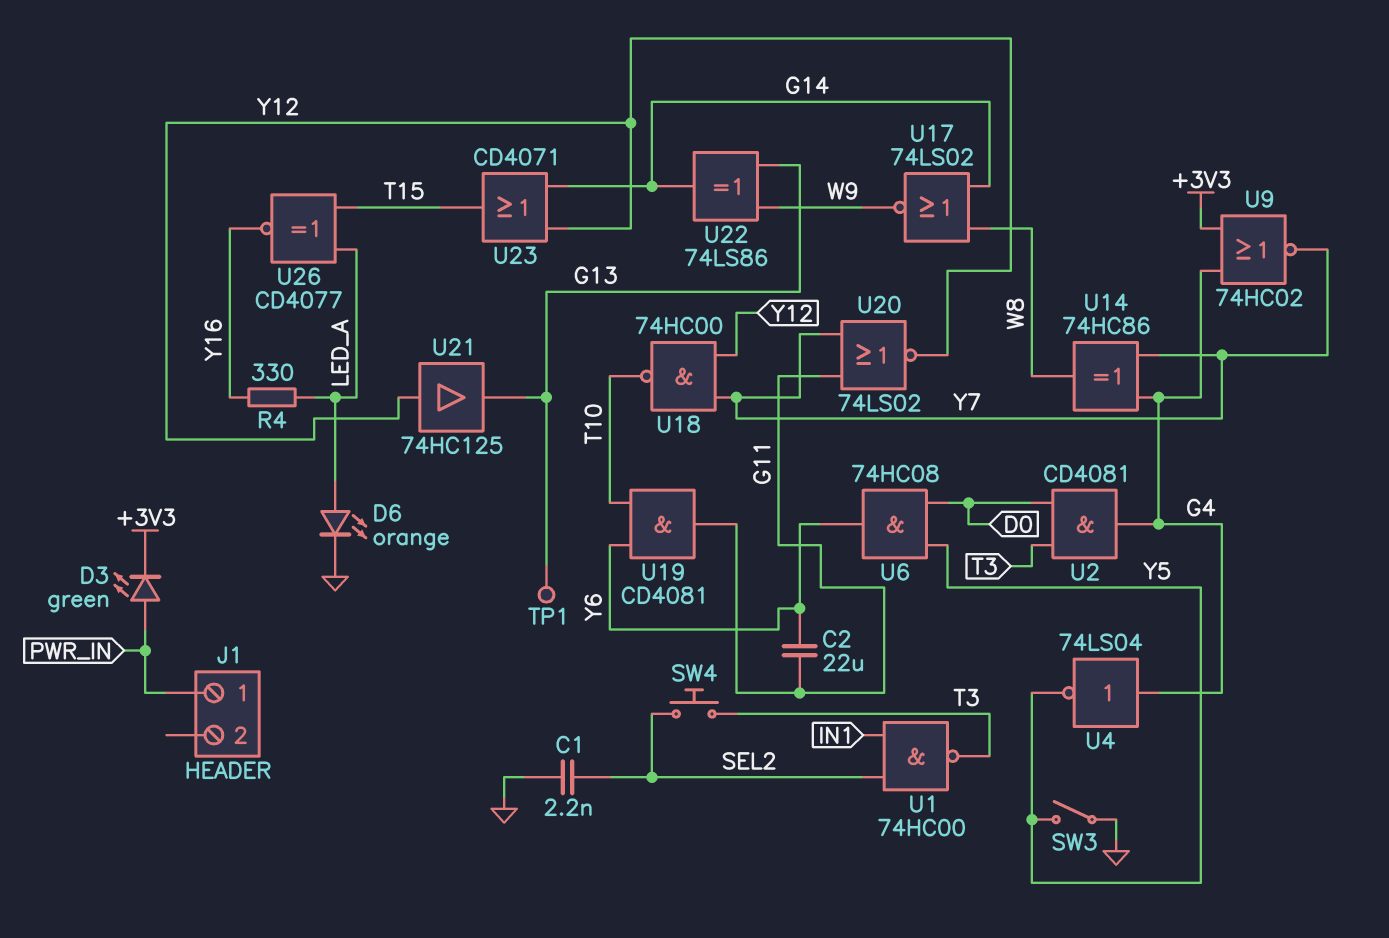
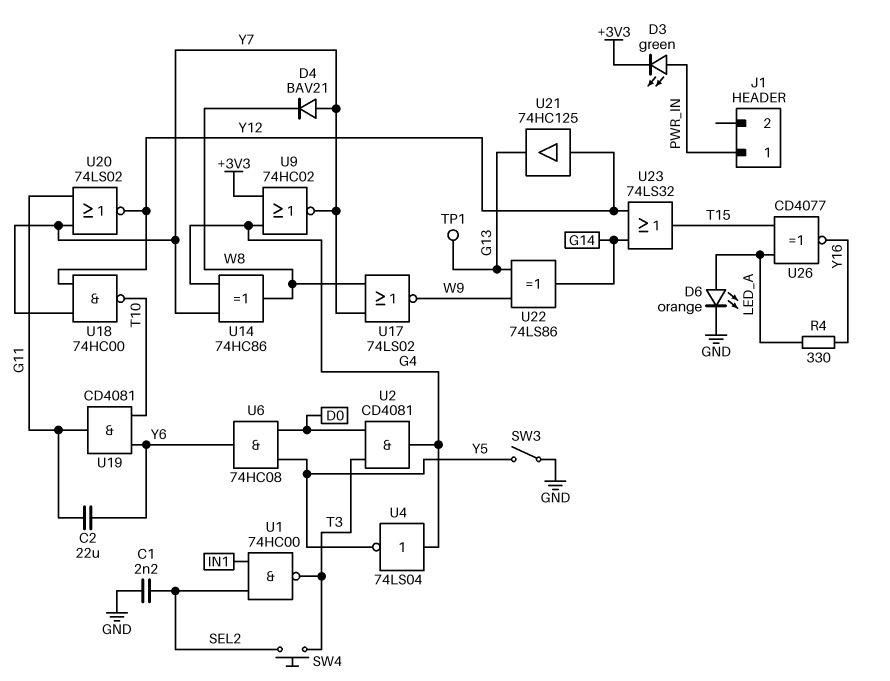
D4: none -> diode BAV21 (A Y7, K W8)
U17: NOR 74LS02 (in G14, in W8, out W9) -> NOR 74LS02 (in W8, in Y7, out W9)
U23: OR CD4071 (in G14, in Y12, out T15) -> OR 74LS32 (in G14, in Y12, out T15)

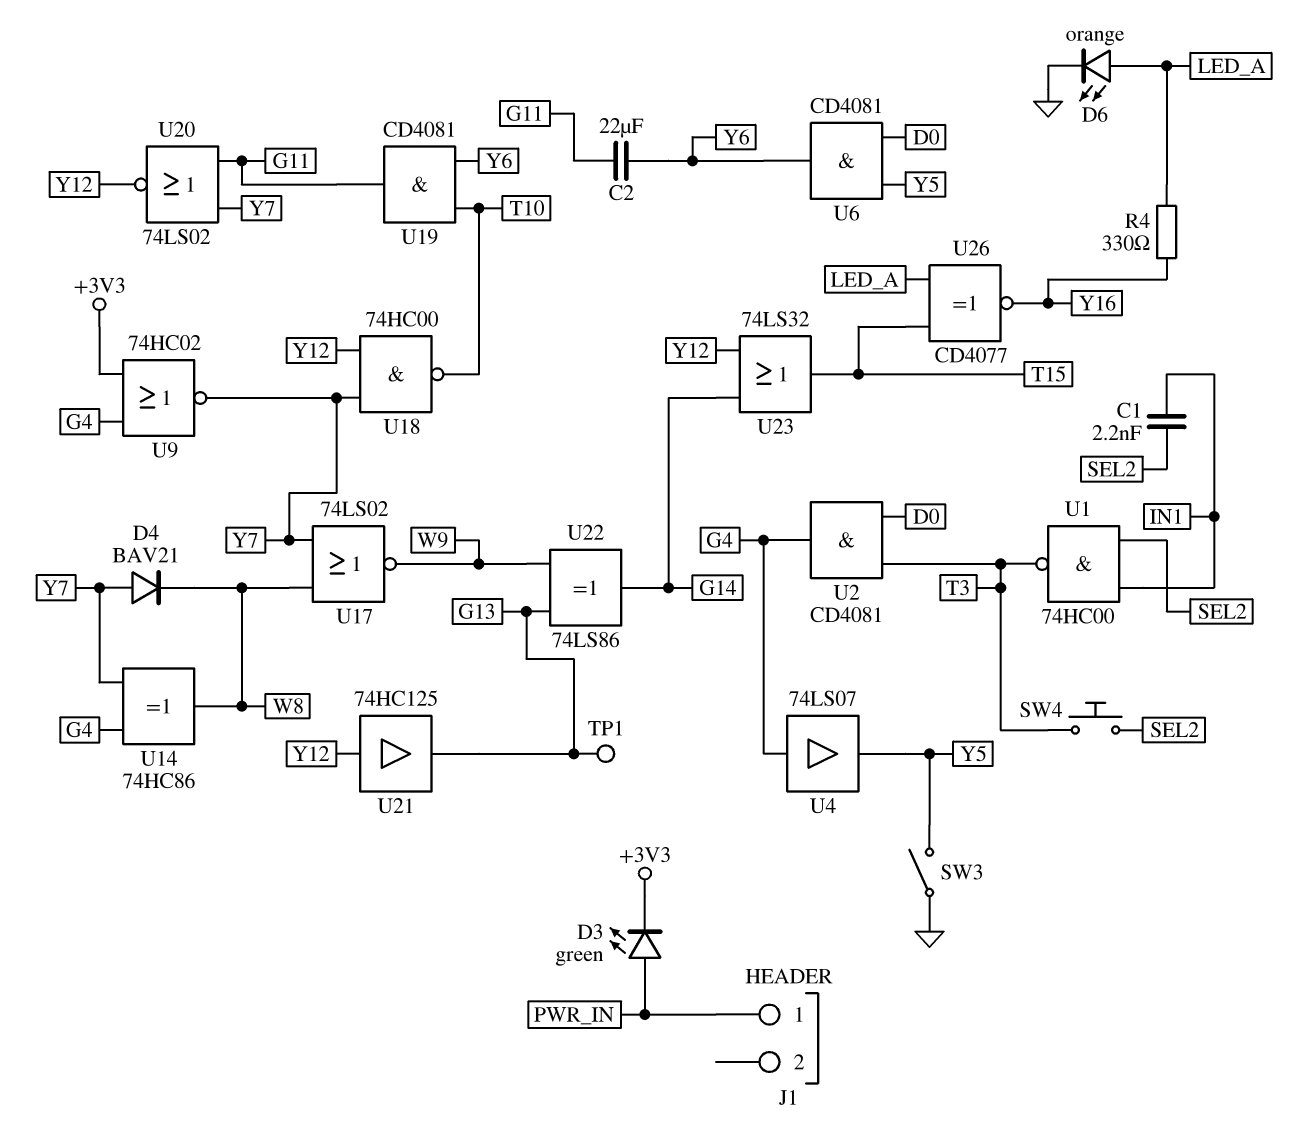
C1: 2.2nF (GND, SEL2) -> 2.2nF (IN1, SEL2)
U4: NOT 74LS04 (in G4, out Y5) -> buffer 74LS07 (in G4, out Y5)
U6: AND 74HC08 (in D0, in Y5, out Y6) -> AND CD4081 (in D0, in Y5, out Y6)

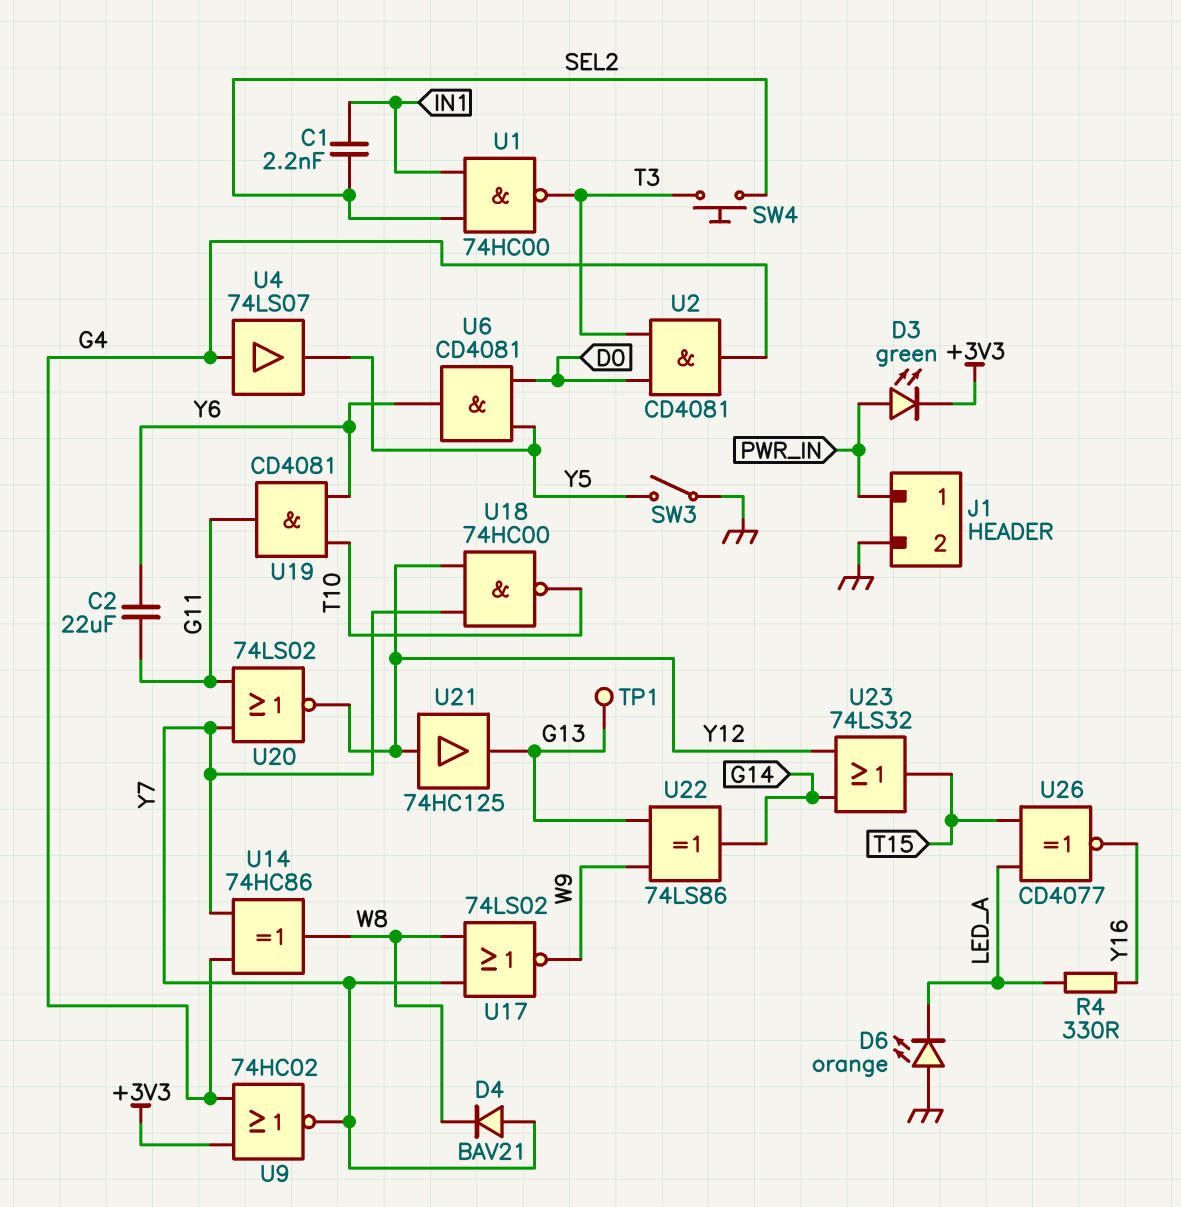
D6: LED orange (A LED_A, K GND) -> LED orange (A GND, K LED_A)
J1 pin 2: none -> GND

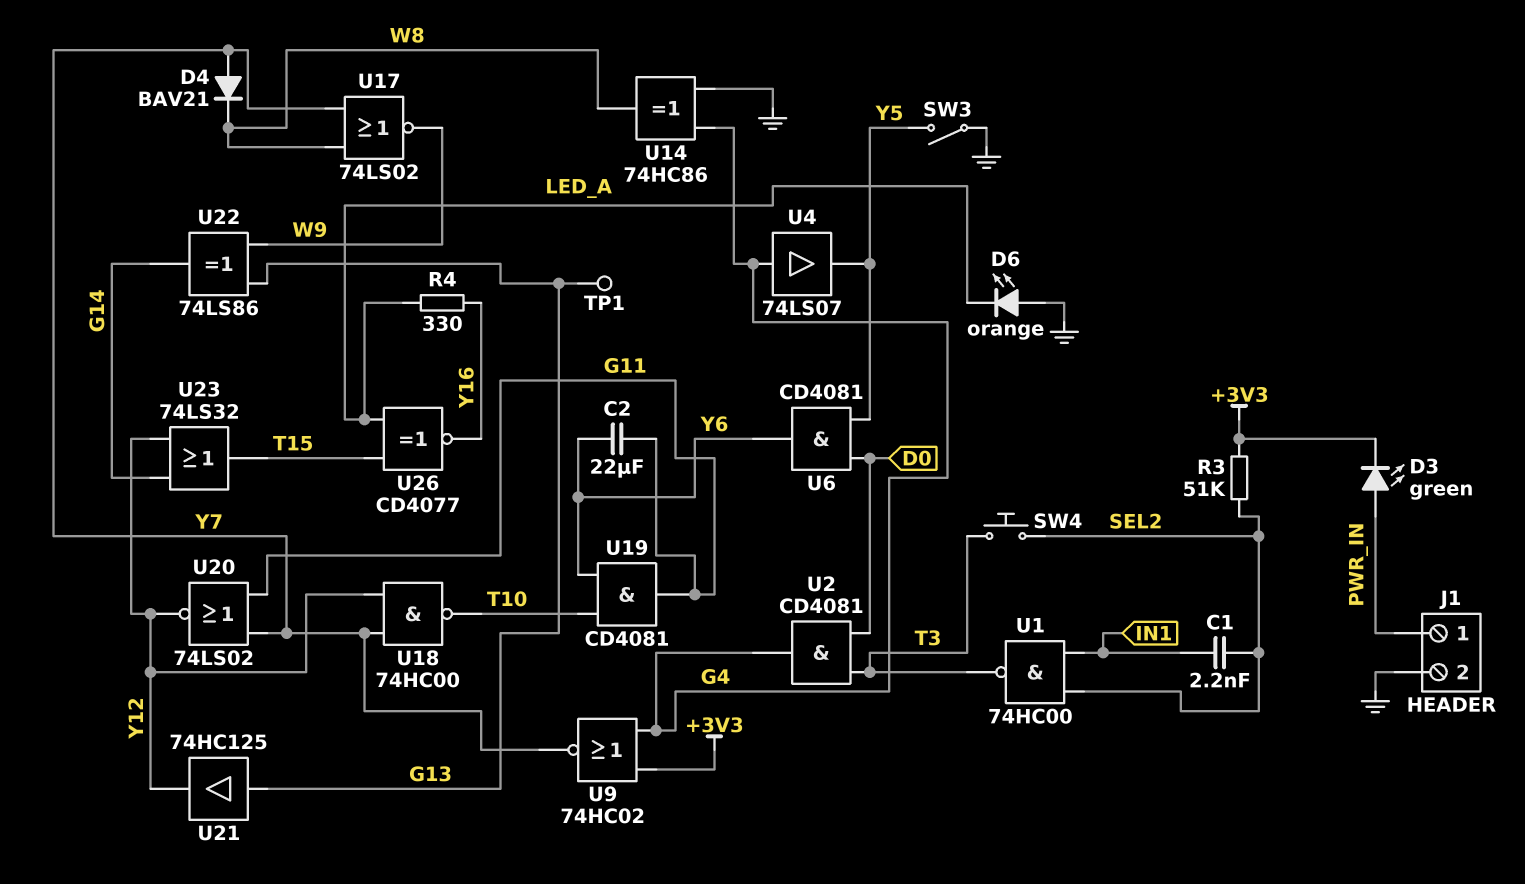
R3: none -> 51k (+3V3, SEL2)
U14: XOR 74HC86 (in G4, in Y7, out W8) -> XOR 74HC86 (in G4, in GND, out W8)
U21: buffer 74HC125 (in Y12, out G13) -> buffer 74HC125 (in G13, out Y12)

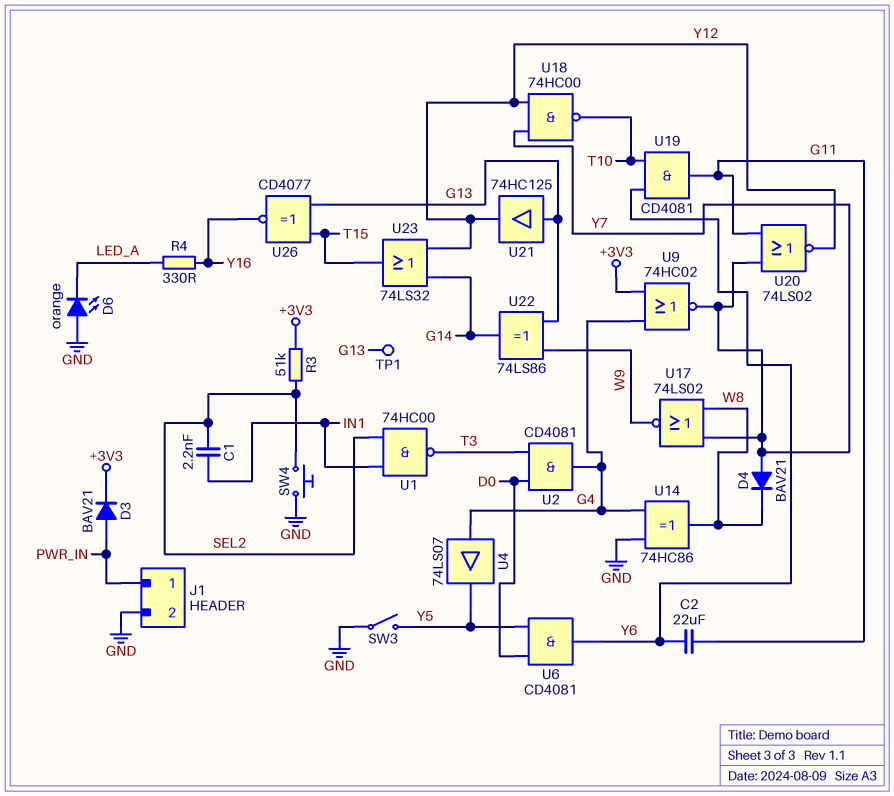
D3: LED green (A PWR_IN, K +3V3) -> diode BAV21 (A PWR_IN, K +3V3)
SW4: button (SEL2, T3) -> button (GND, SEL2)
U26: XNOR CD4077 (in LED_A, in T15, out Y16) -> XNOR CD4077 (in G13, in T15, out Y16)

